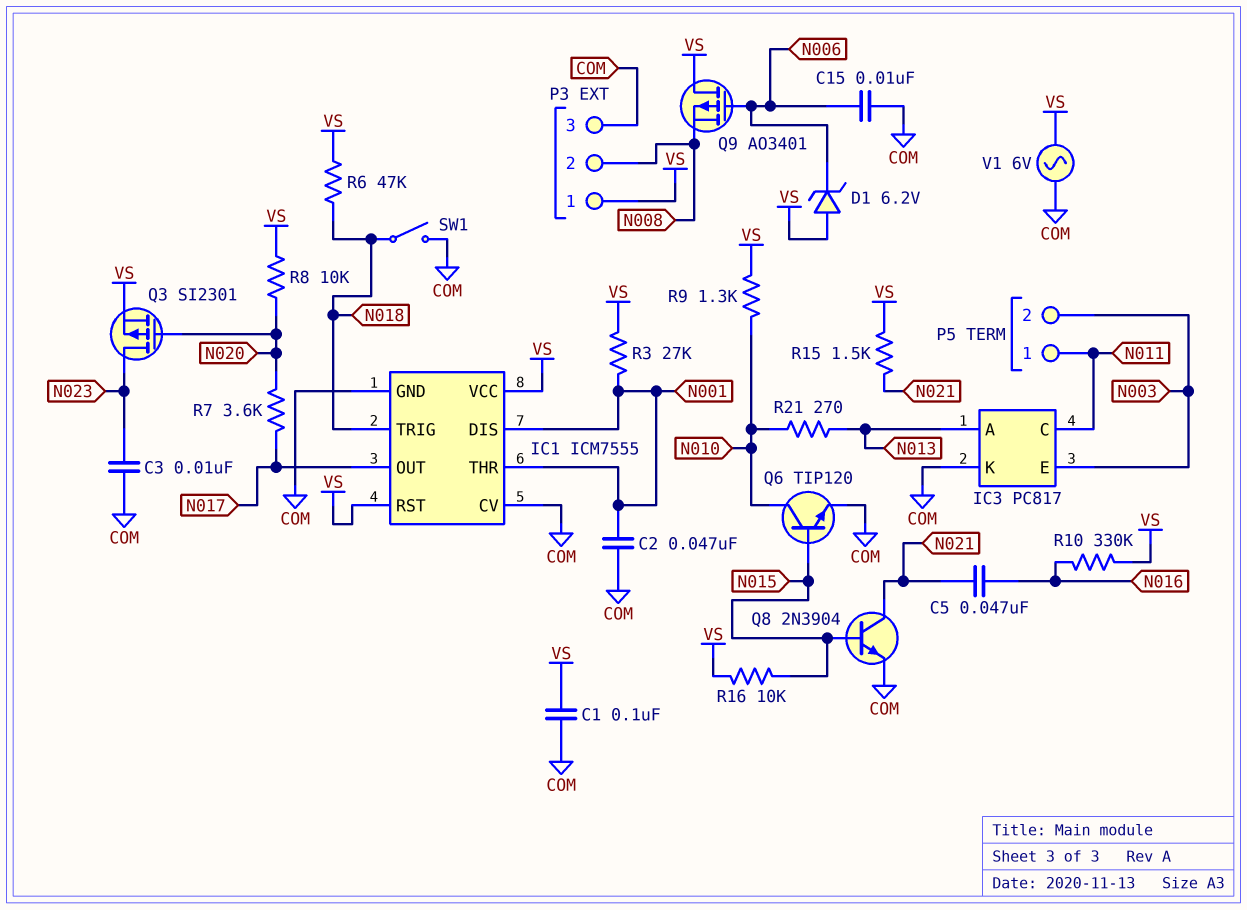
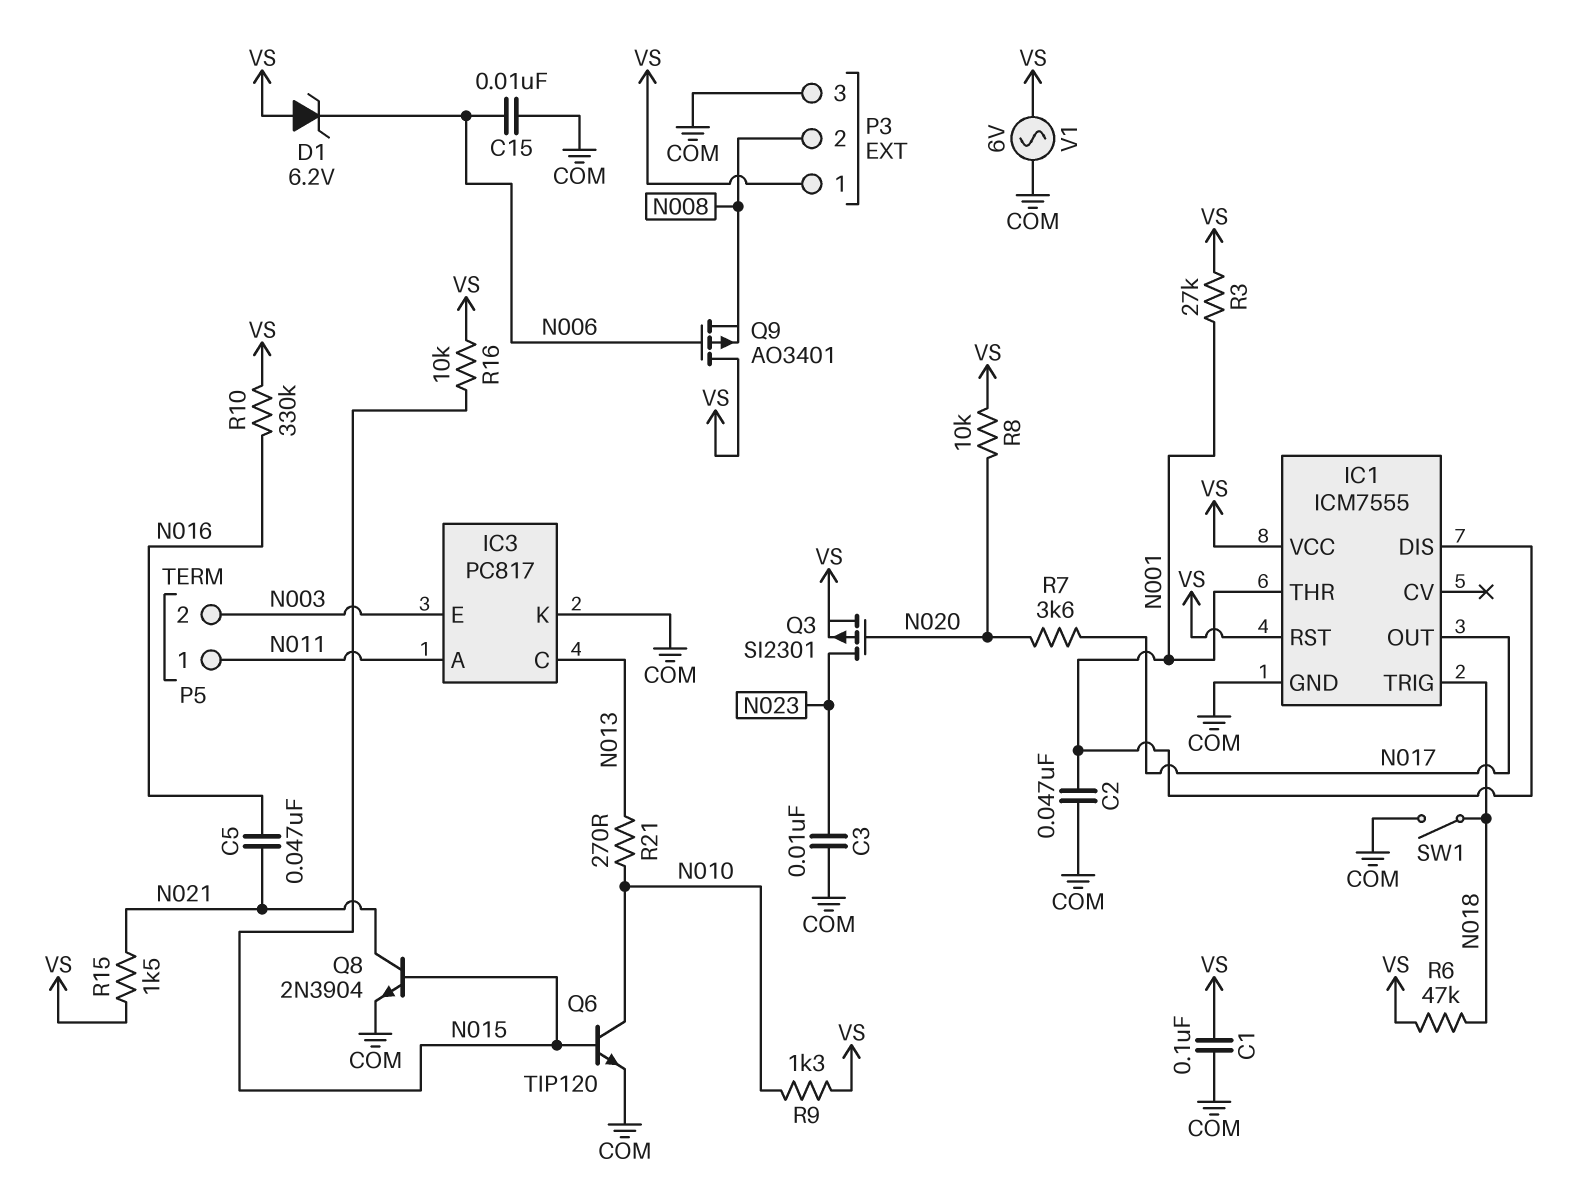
IC1 pin CV: COM -> none
IC3 pin A: N013 -> N011
IC3 pin C: N011 -> N013

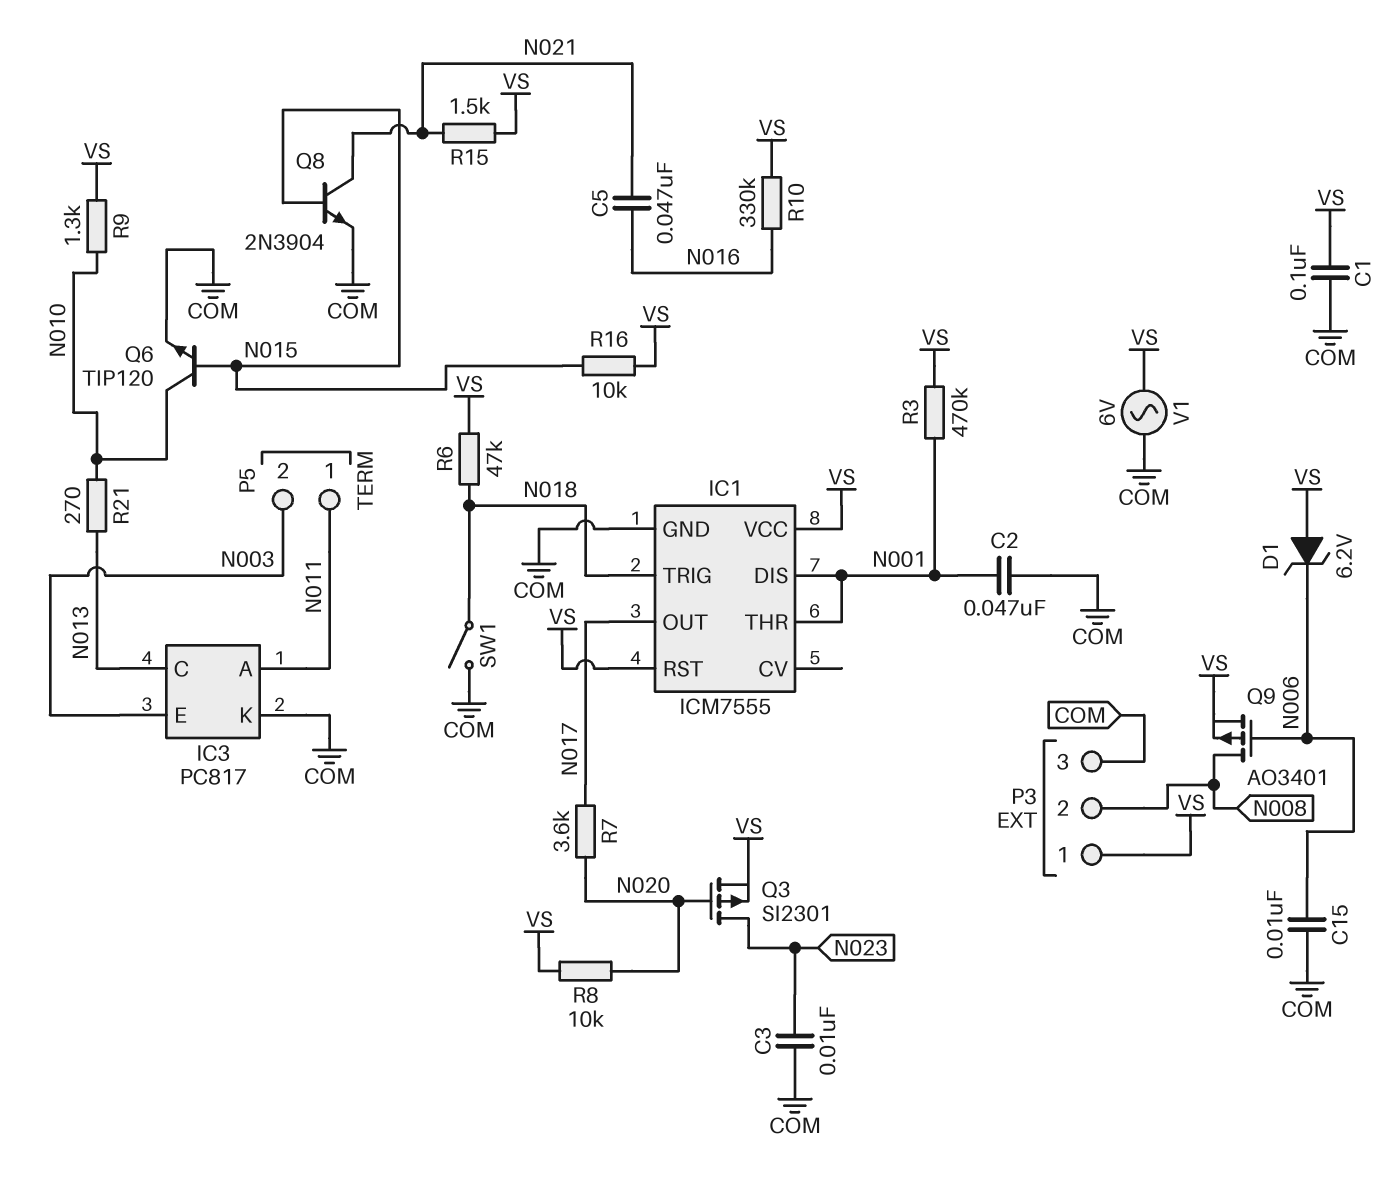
Q9: PMOS AO3401 (G N006, D VS, S N008) -> PMOS AO3401 (G N006, D N008, S VS)
R3: 27k (N001, VS) -> 470k (N001, VS)

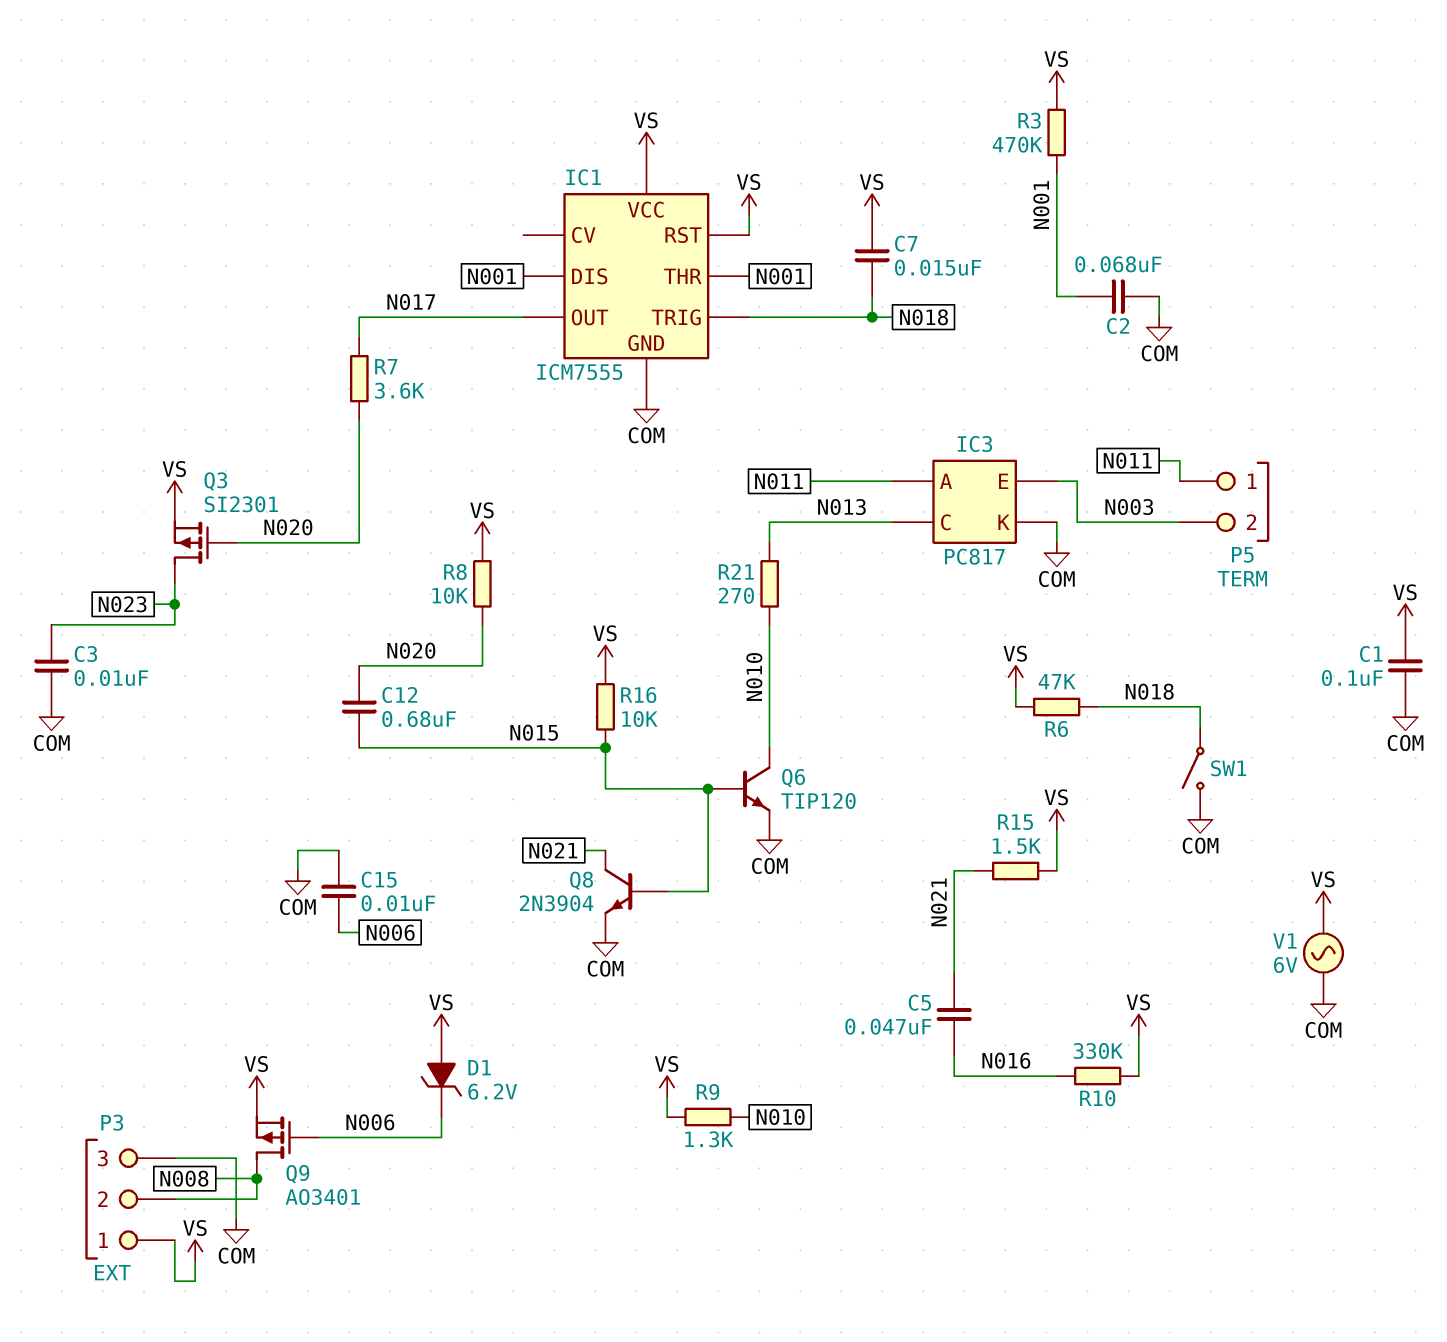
C2: 47nF (COM, N001) -> 68nF (COM, N001)
C7: none -> 15nF (N018, VS)
C12: none -> 680nF (N015, N020)

